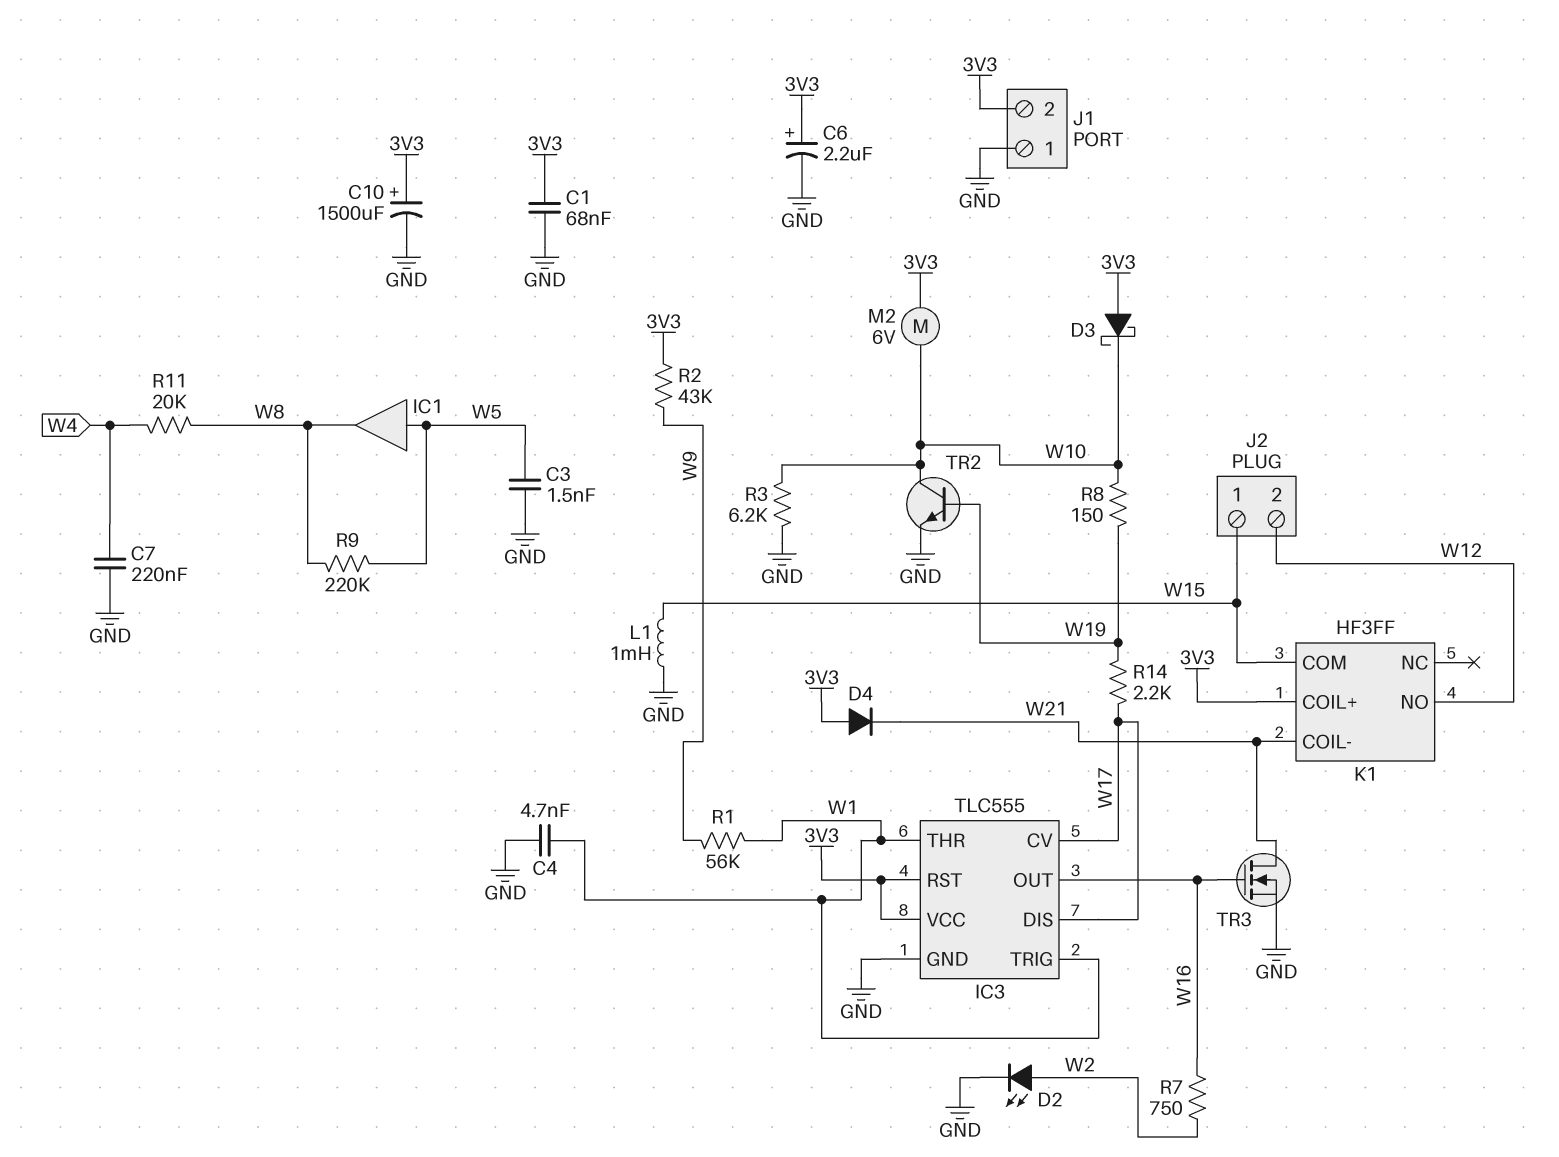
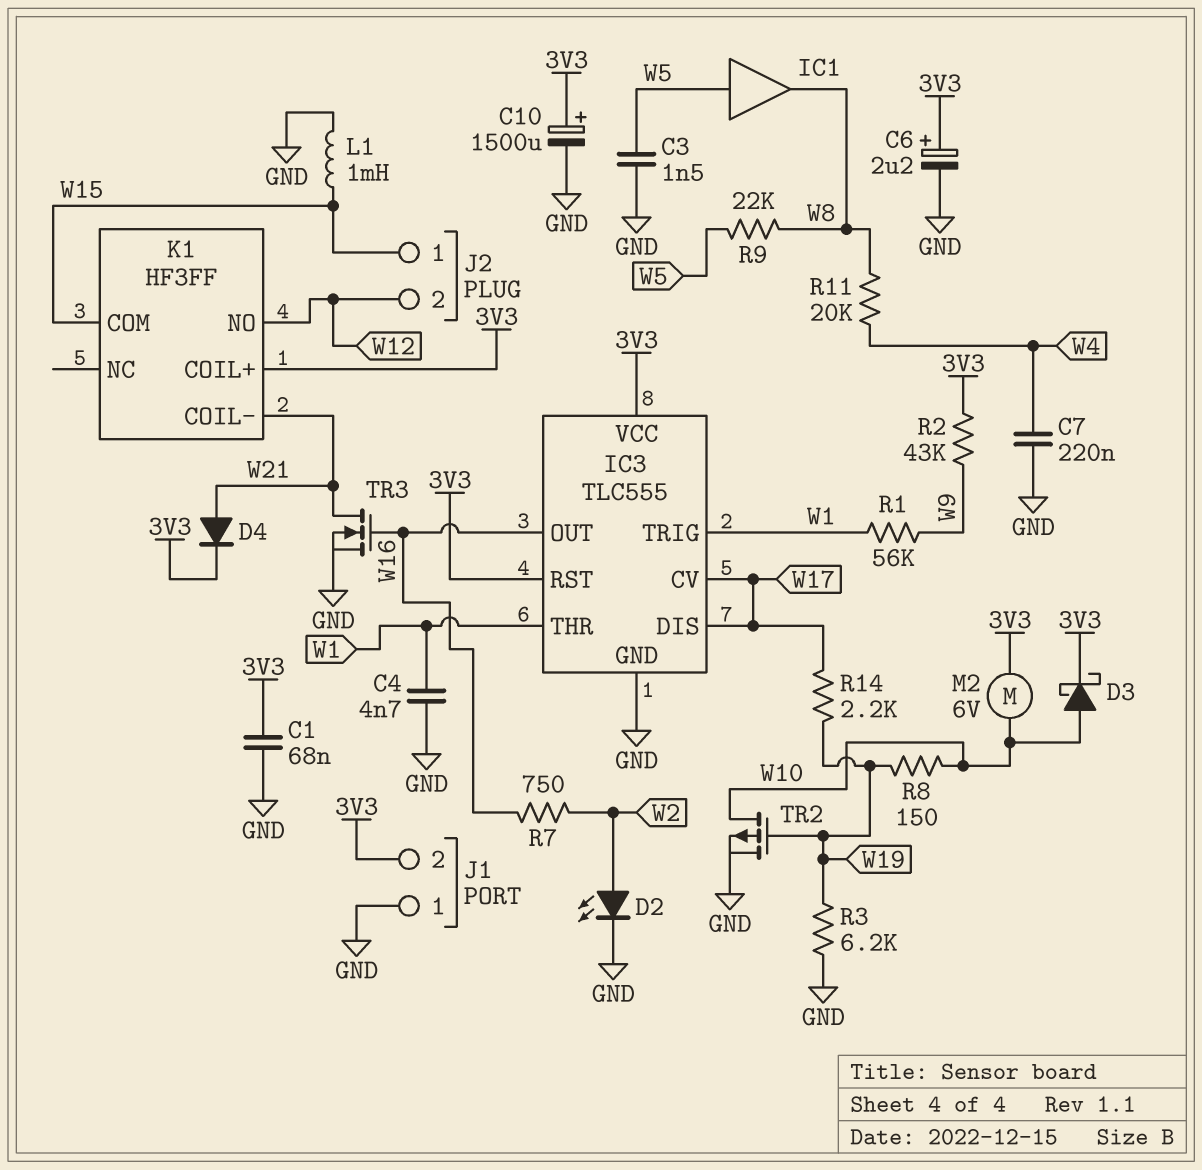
D3: schottky (A 3V3, K W10) -> schottky (A W10, K 3V3)
D4: diode (A 3V3, K W21) -> diode (A W21, K 3V3)
R3: 6.2k (GND, W10) -> 6.2k (GND, W19)
R9: 220k (W5, W8) -> 22k (W5, W8)
TR2: NPN (B W19, C W10, E GND) -> PMOS (G W19, D W10, S GND)

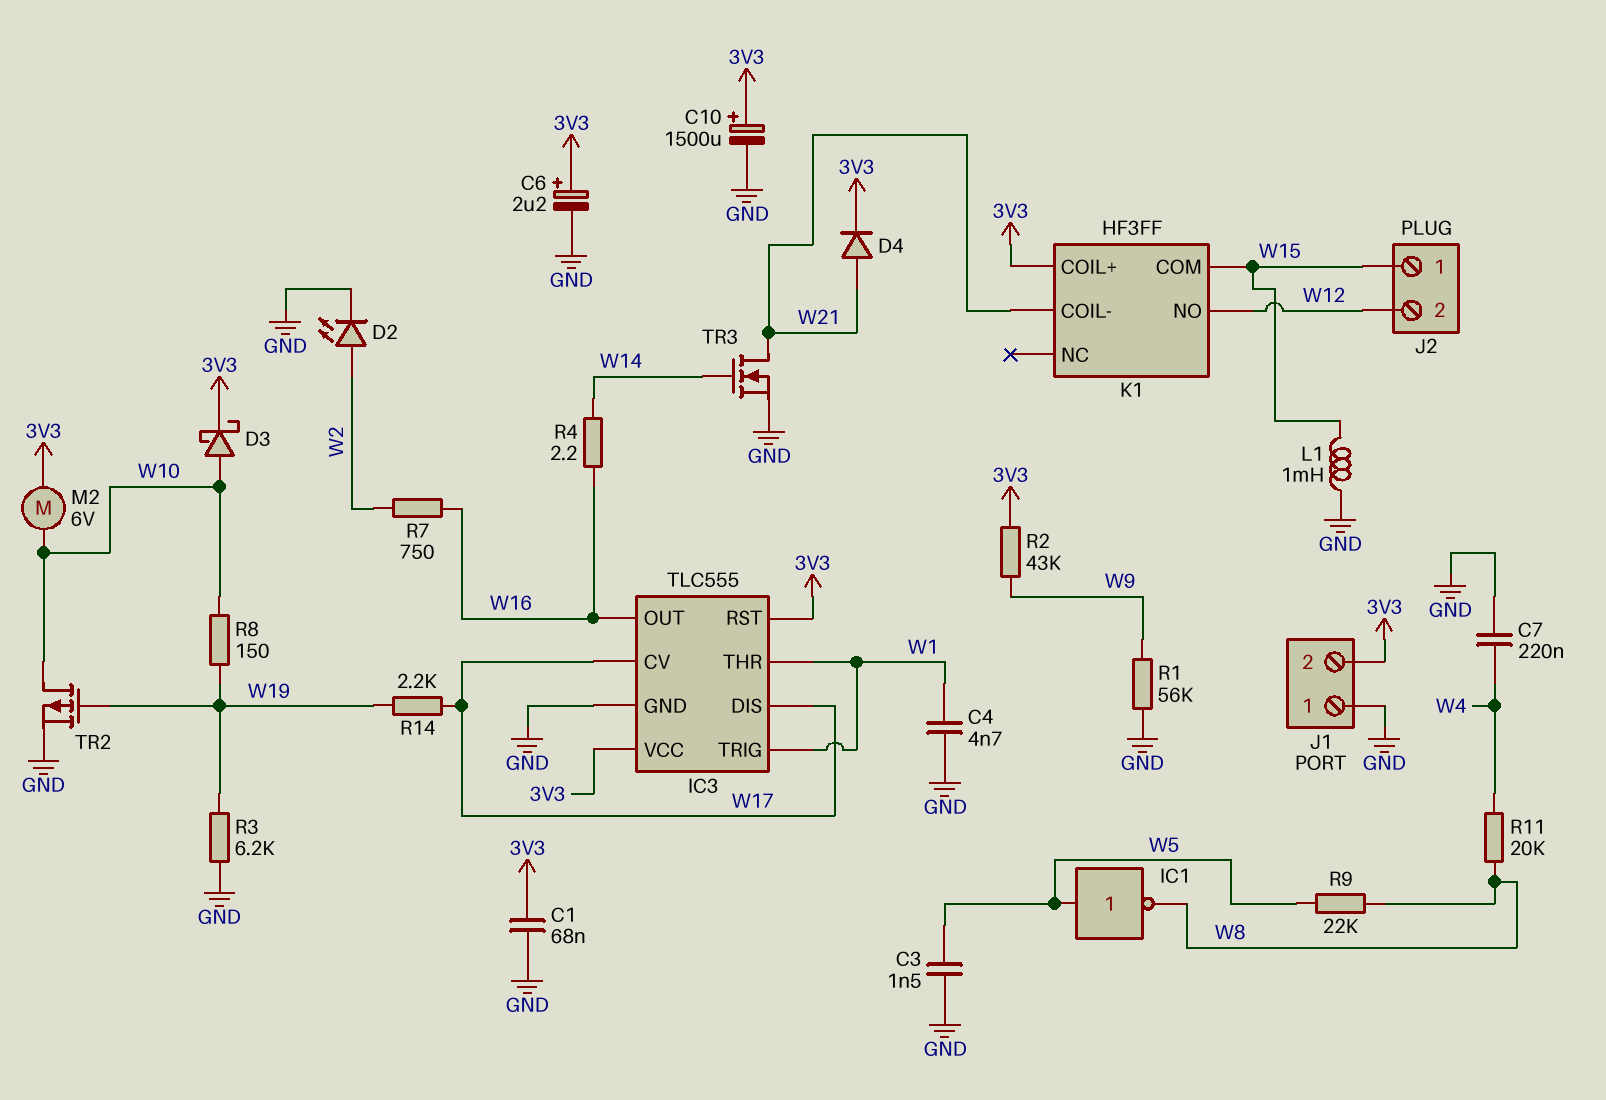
IC1: buffer (in W5, out W8) -> NOT (in W5, out W8)
R1: 56k (W1, W9) -> 56k (GND, W9)
R4: none -> 2.2 (W14, W16)
TR3: NMOS (G W16, D W21, S GND) -> NMOS (G W14, D W21, S GND)

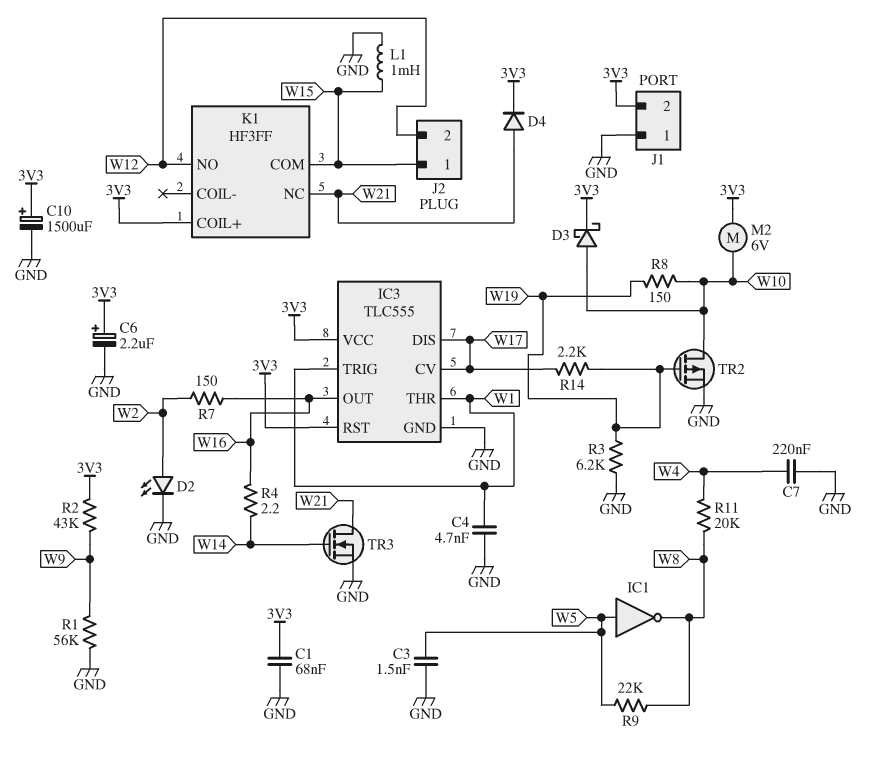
K1 pin COIL-: W21 -> none
K1 pin NC: none -> W21
R7: 750 (W2, W16) -> 150 (W2, W16)

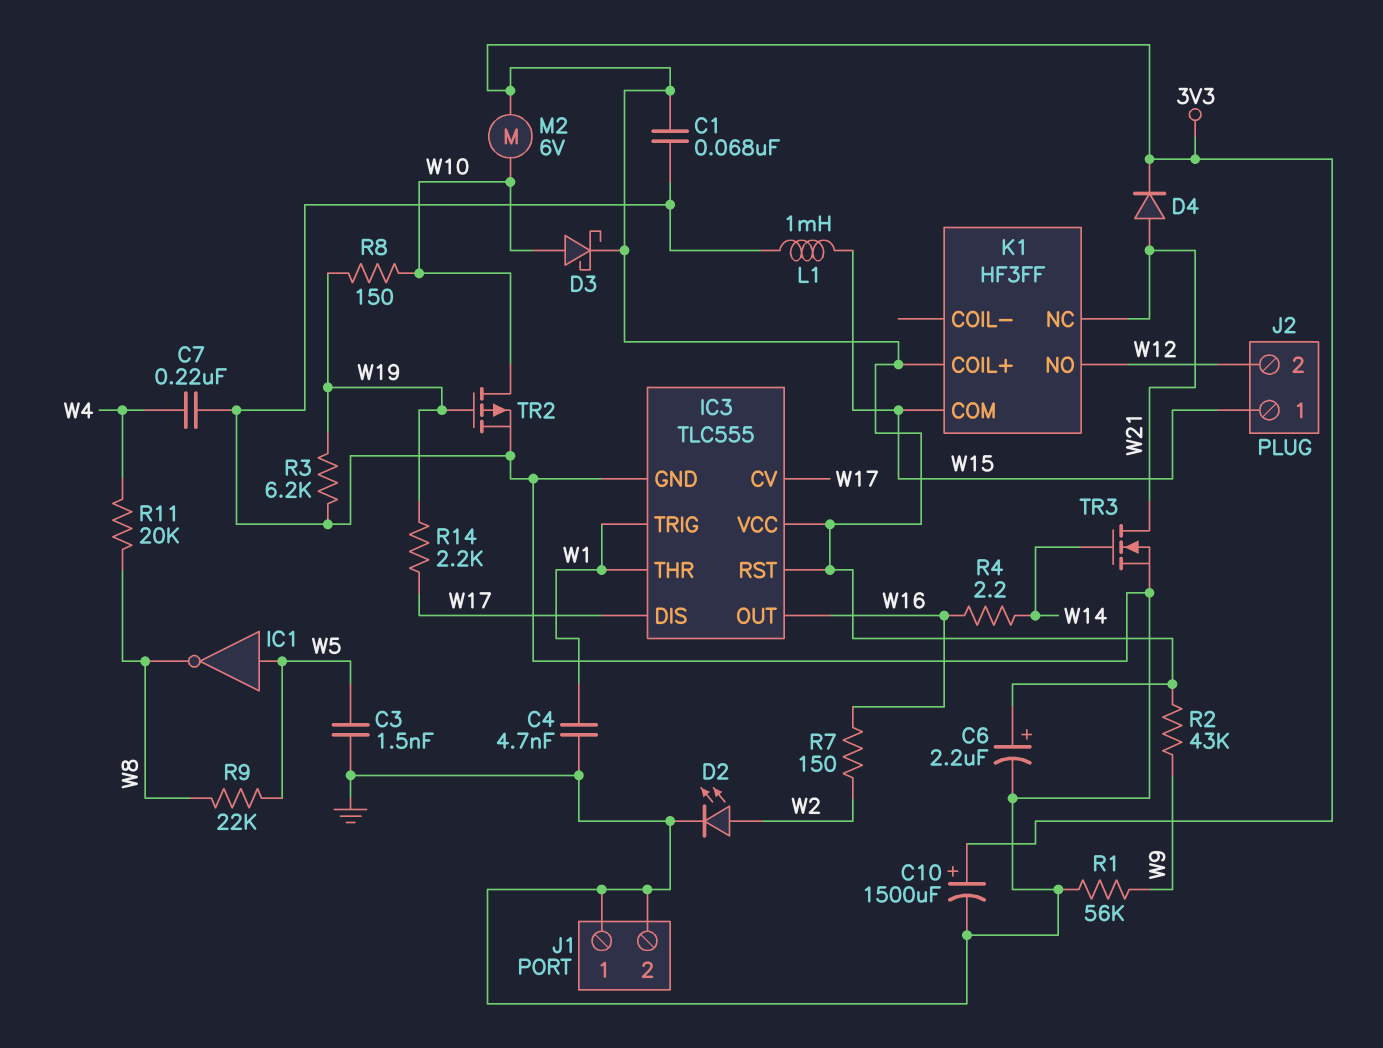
J1 pin 2: 3V3 -> GND

